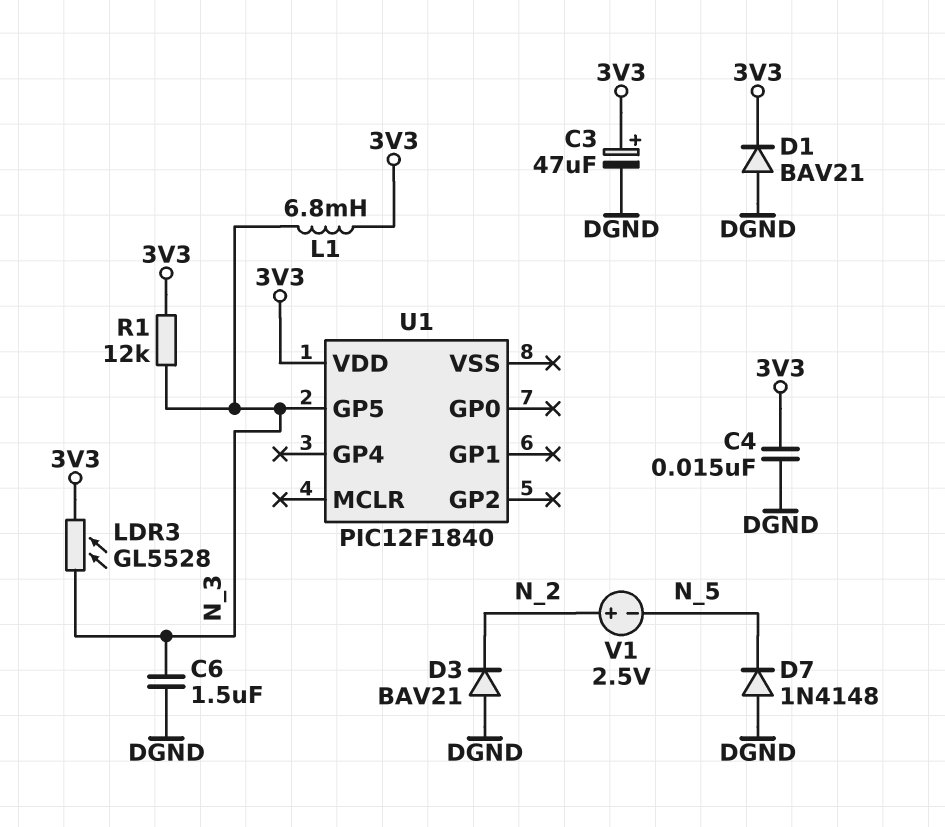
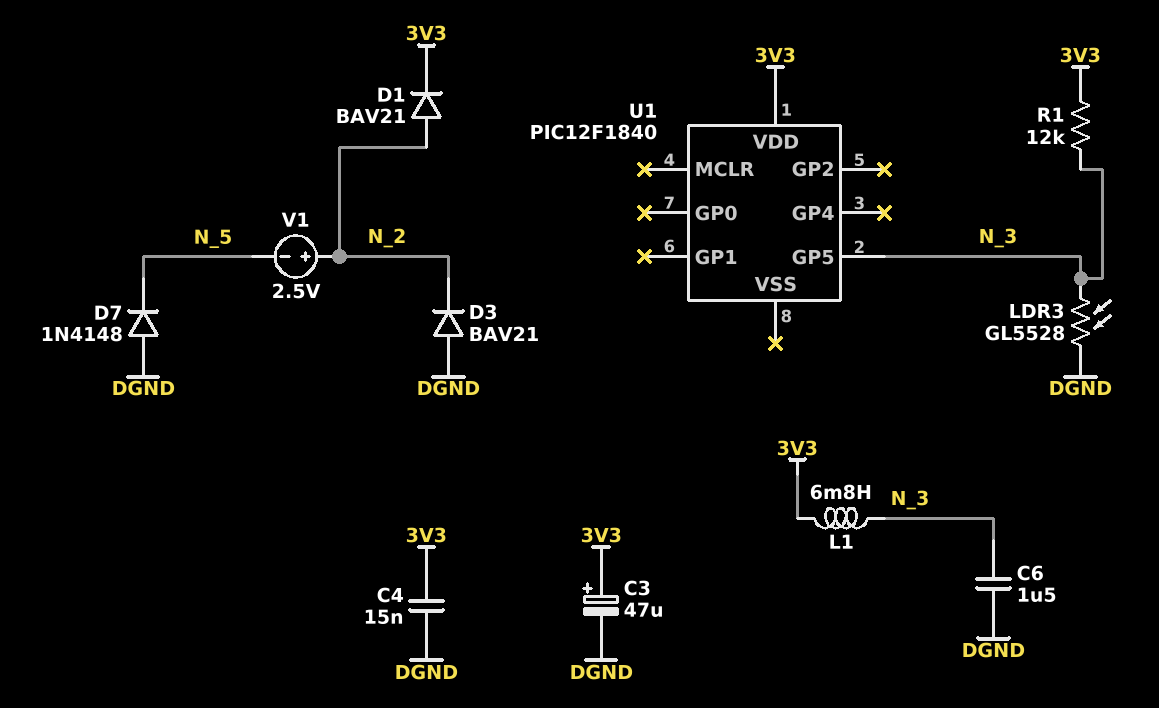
D1: diode BAV21 (A DGND, K 3V3) -> diode BAV21 (A N_2, K 3V3)
LDR3: GL5528 (3V3, N_3) -> GL5528 (DGND, N_3)

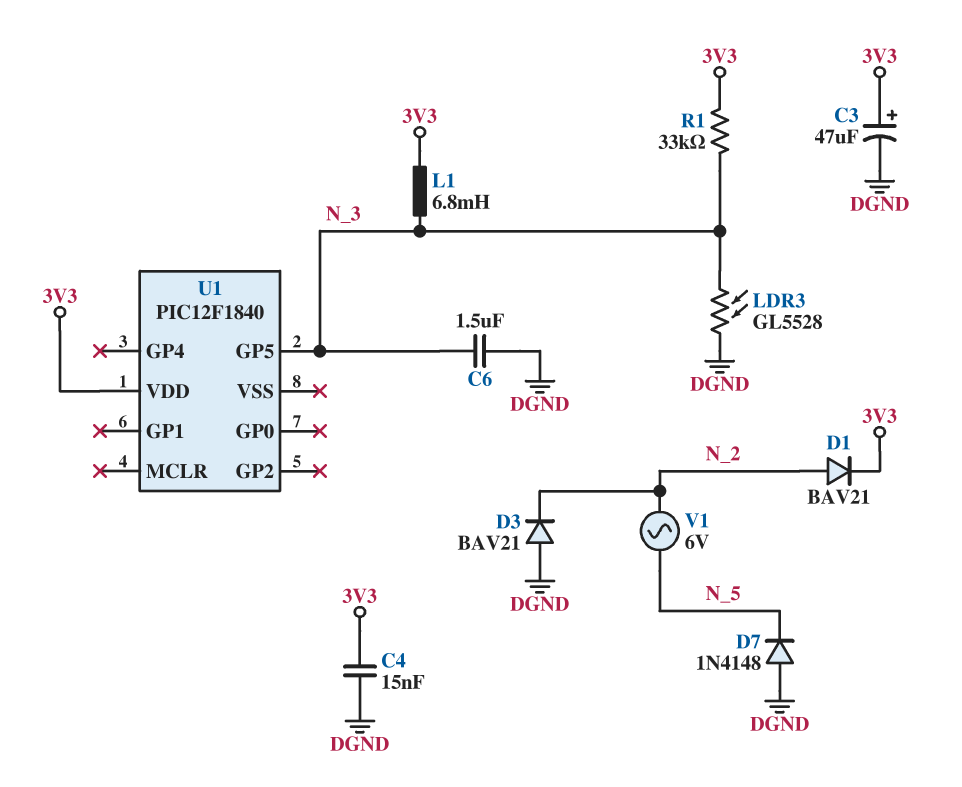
R1: 12k (3V3, N_3) -> 33k (3V3, N_3)
V1: 2.5V (plus N_2, minus N_5) -> AC 6V (N_2, N_5)

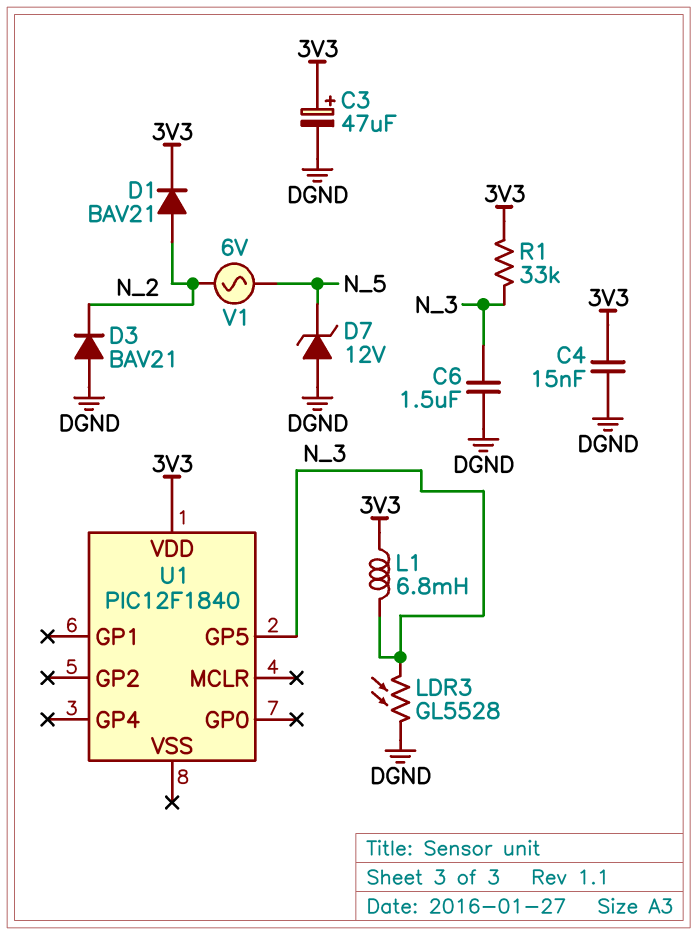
D7: diode 1N4148 (A DGND, K N_5) -> zener 12V (A DGND, K N_5)

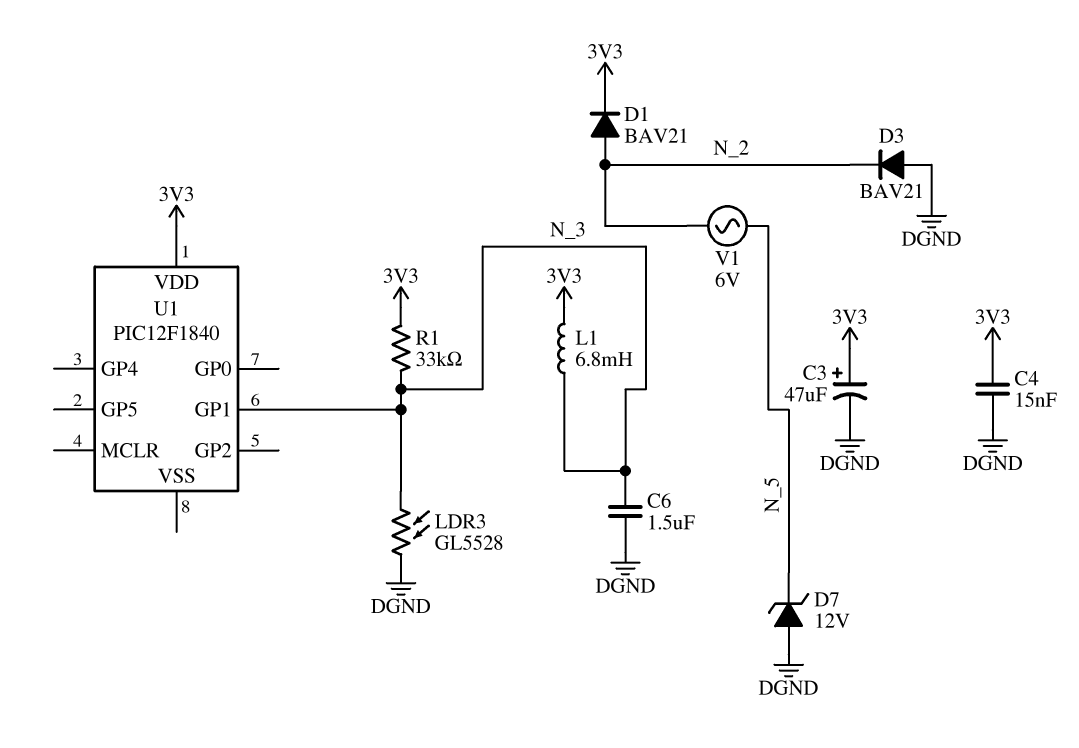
U1 pin GP1: none -> N_3
U1 pin GP5: N_3 -> none

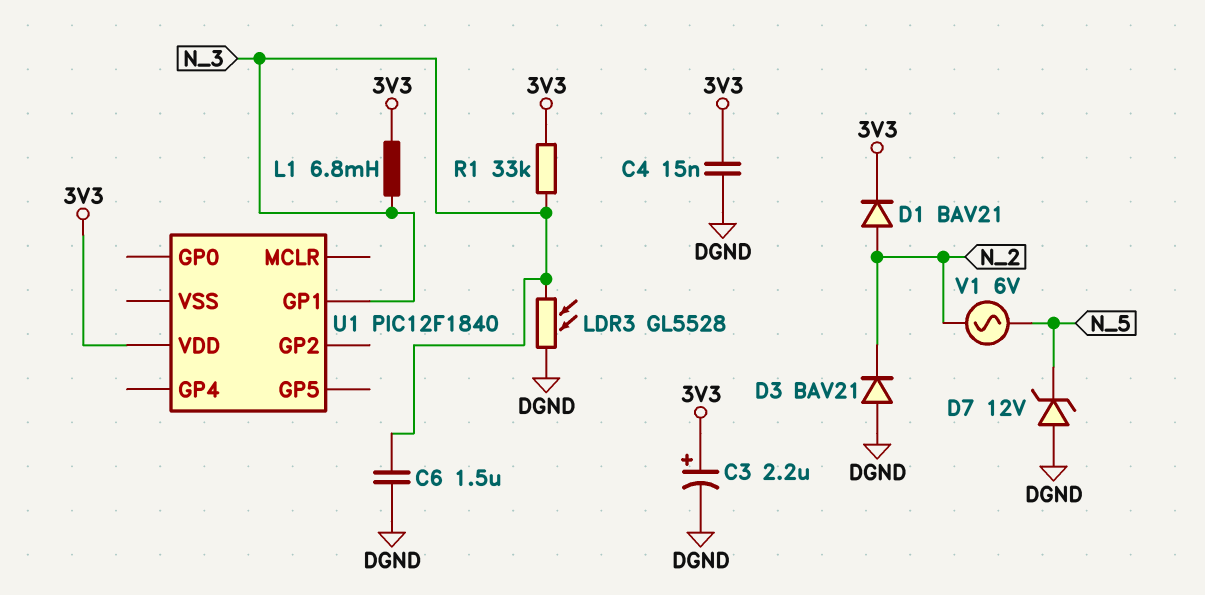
C3: 47uF (plus 3V3, minus DGND) -> 2.2uF (plus 3V3, minus DGND)

